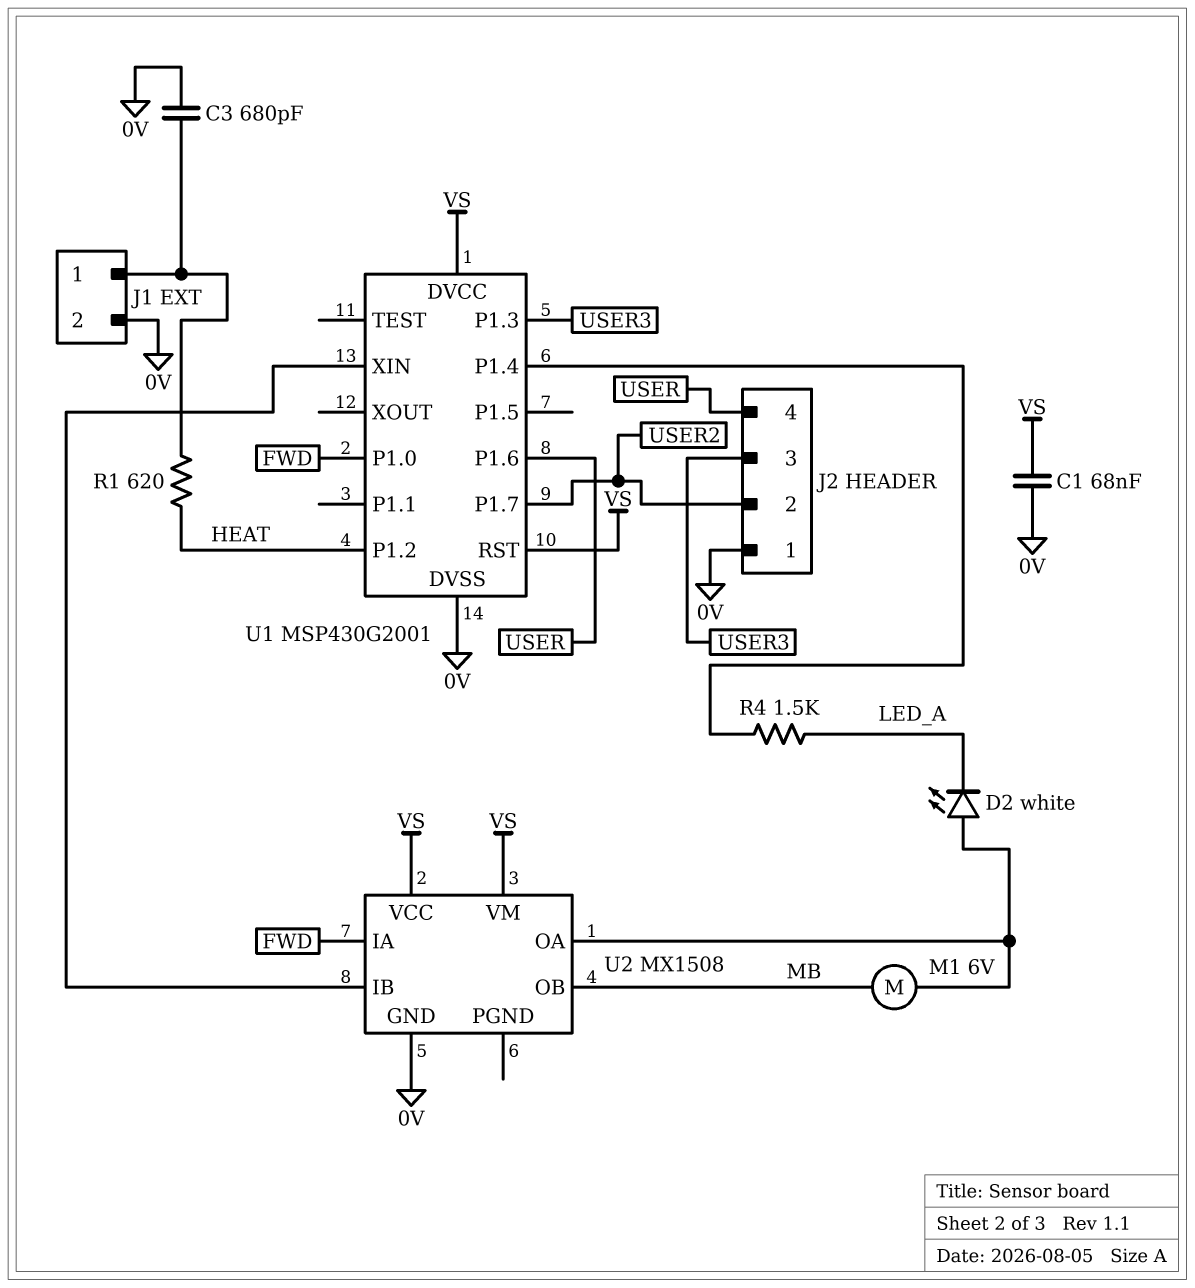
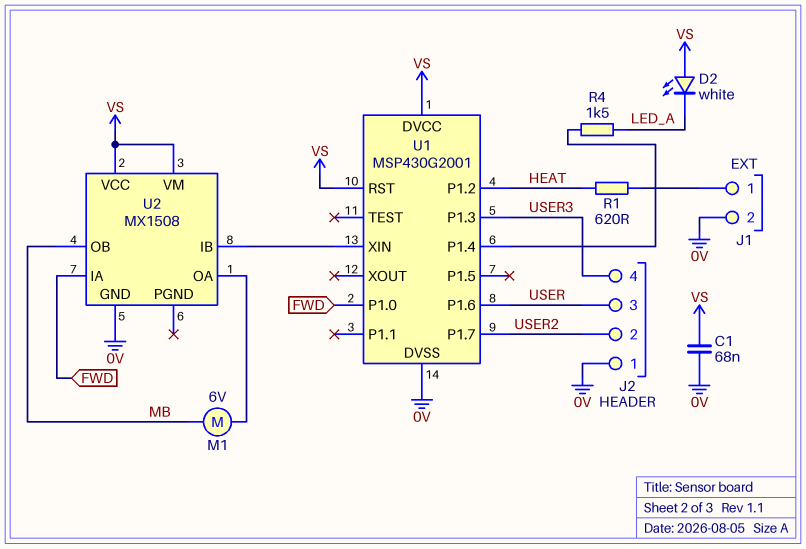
C3: 680pF (0V, J1/1) -> none
D2: LED white (A U2/OA, K LED_A) -> LED white (A VS, K LED_A)
J2 pin 3: USER3 -> USER
J2 pin 4: USER -> USER3

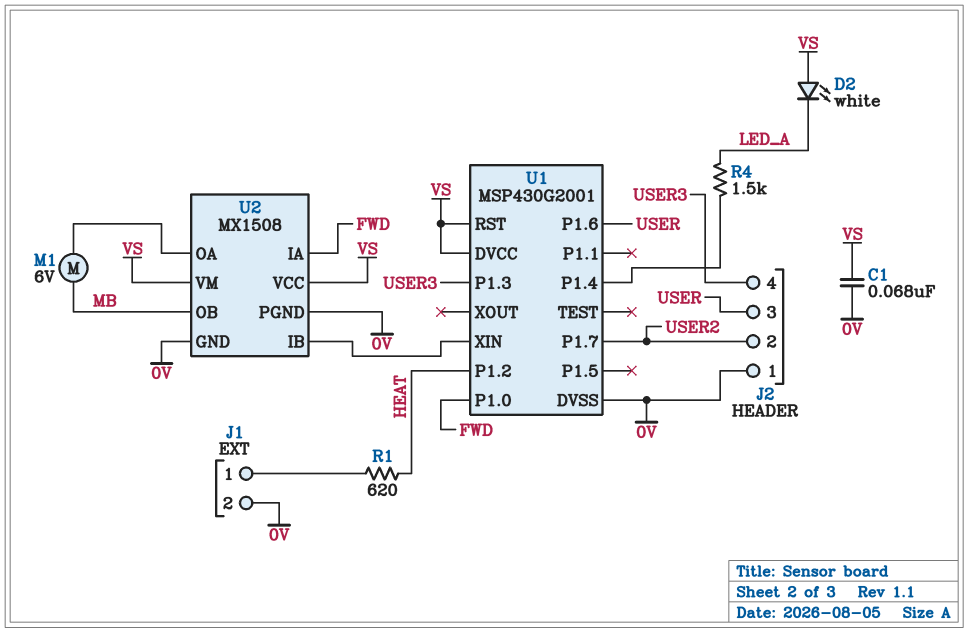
U2 pin PGND: none -> 0V

